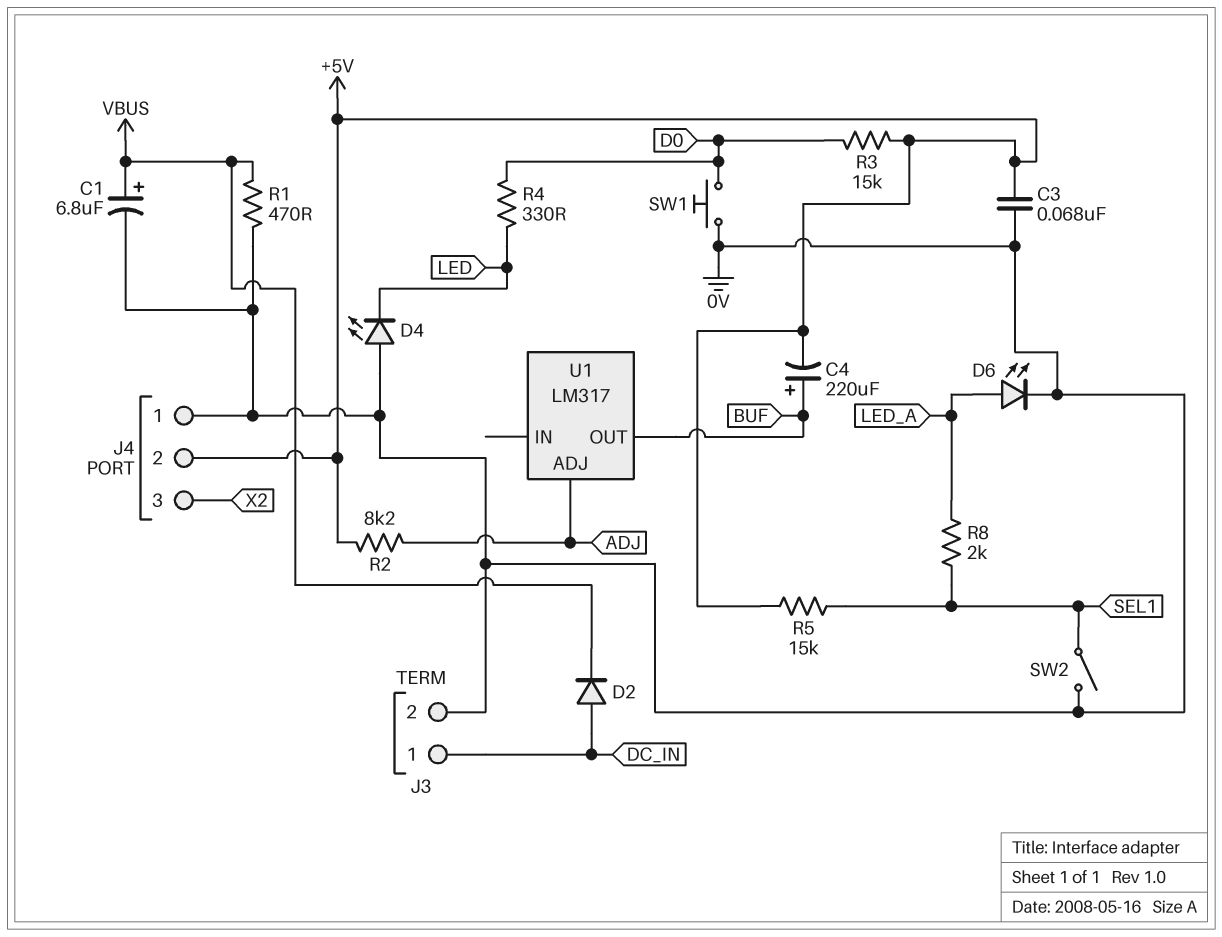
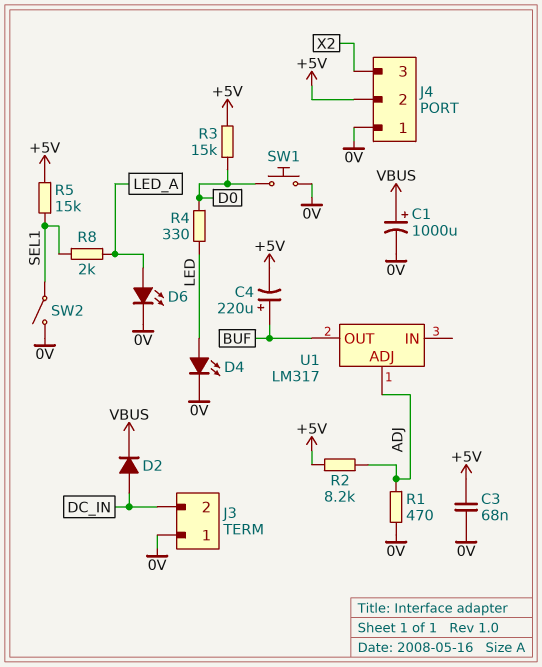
C1: 6.8uF (plus VBUS, minus 0V) -> 1000uF (plus VBUS, minus 0V)
D4: LED (A 0V, K LED) -> LED (A LED, K 0V)
J3 pin 1: DC_IN -> 0V
J3 pin 2: 0V -> DC_IN
R1: 470 (0V, VBUS) -> 470 (0V, ADJ)

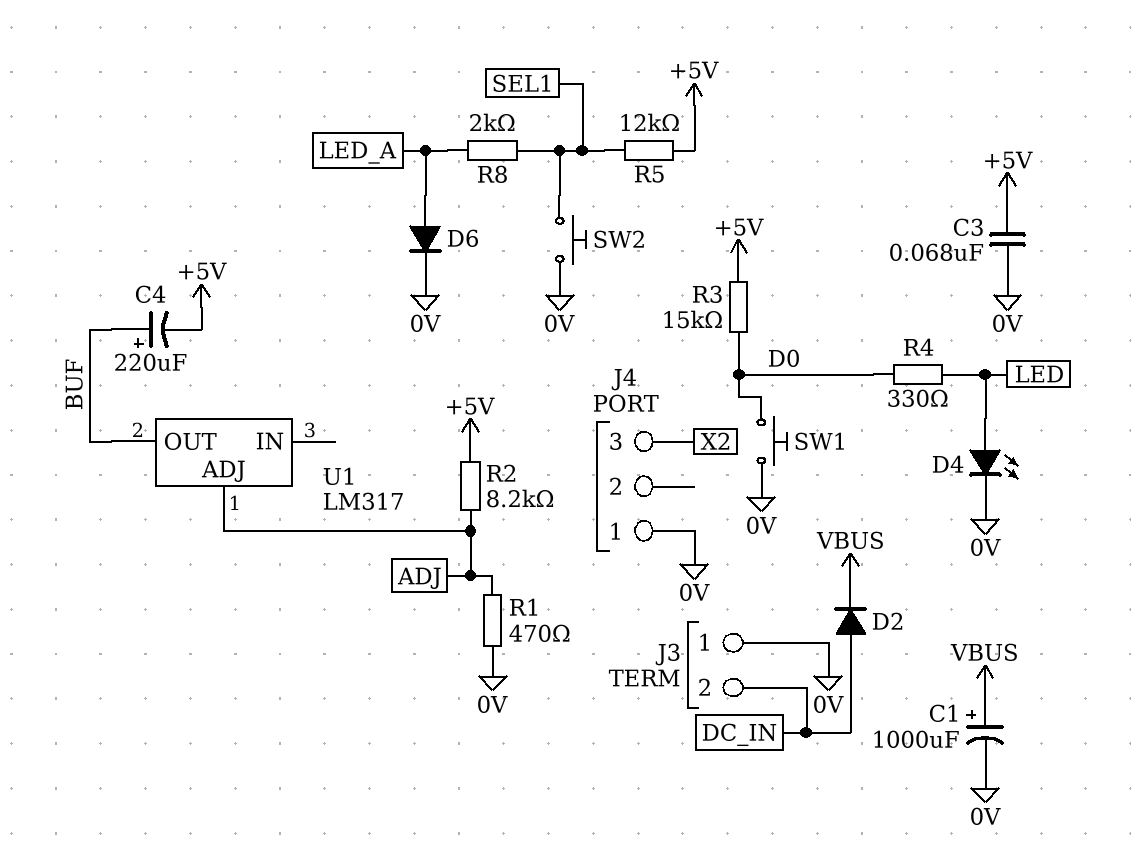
D6: LED (A LED_A, K 0V) -> diode (A LED_A, K 0V)
J4 pin 2: +5V -> none
R5: 15k (+5V, SEL1) -> 12k (+5V, SEL1)
SW2: switch (0V, SEL1) -> button (0V, SEL1)

